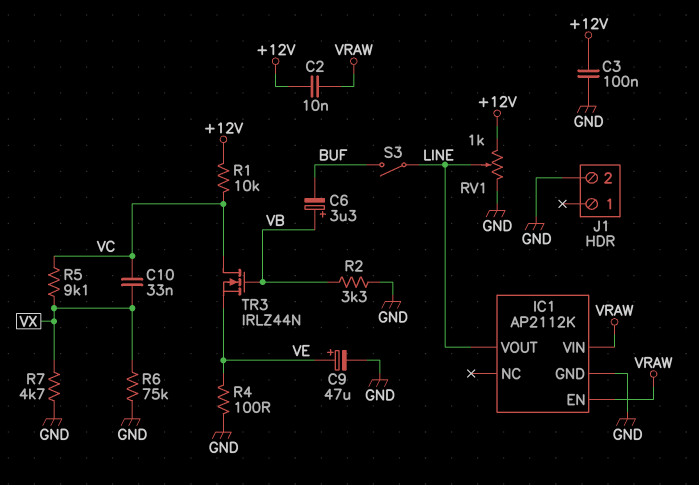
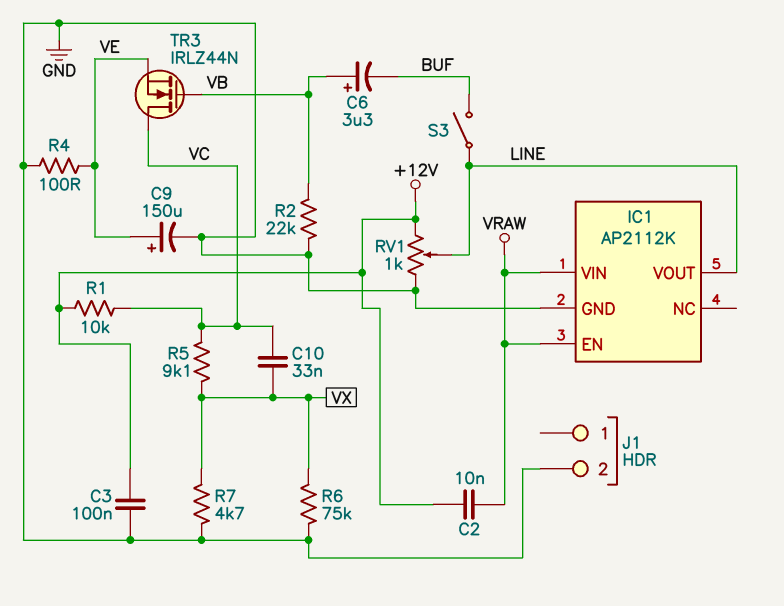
C9: 47uF (plus VE, minus GND) -> 150uF (plus VE, minus GND)
R2: 3.3k (GND, VB) -> 22k (GND, VB)

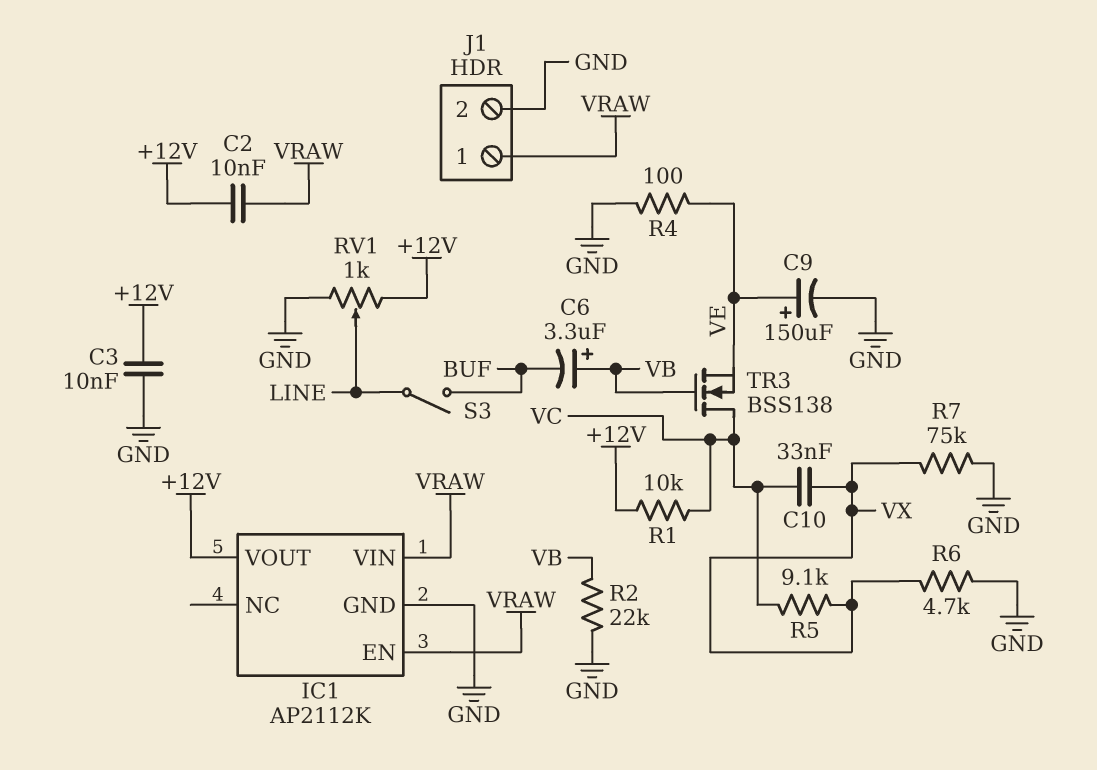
C3: 100nF (+12V, GND) -> 10nF (+12V, GND)
IC1 pin VOUT: LINE -> +12V
J1 pin 1: none -> VRAW
R6: 75k (GND, VX) -> 4.7k (GND, VX)
R7: 4.7k (GND, VX) -> 75k (GND, VX)
TR3: NMOS IRLZ44N (G VB, D VC, S VE) -> NMOS BSS138 (G VB, D VC, S VE)

